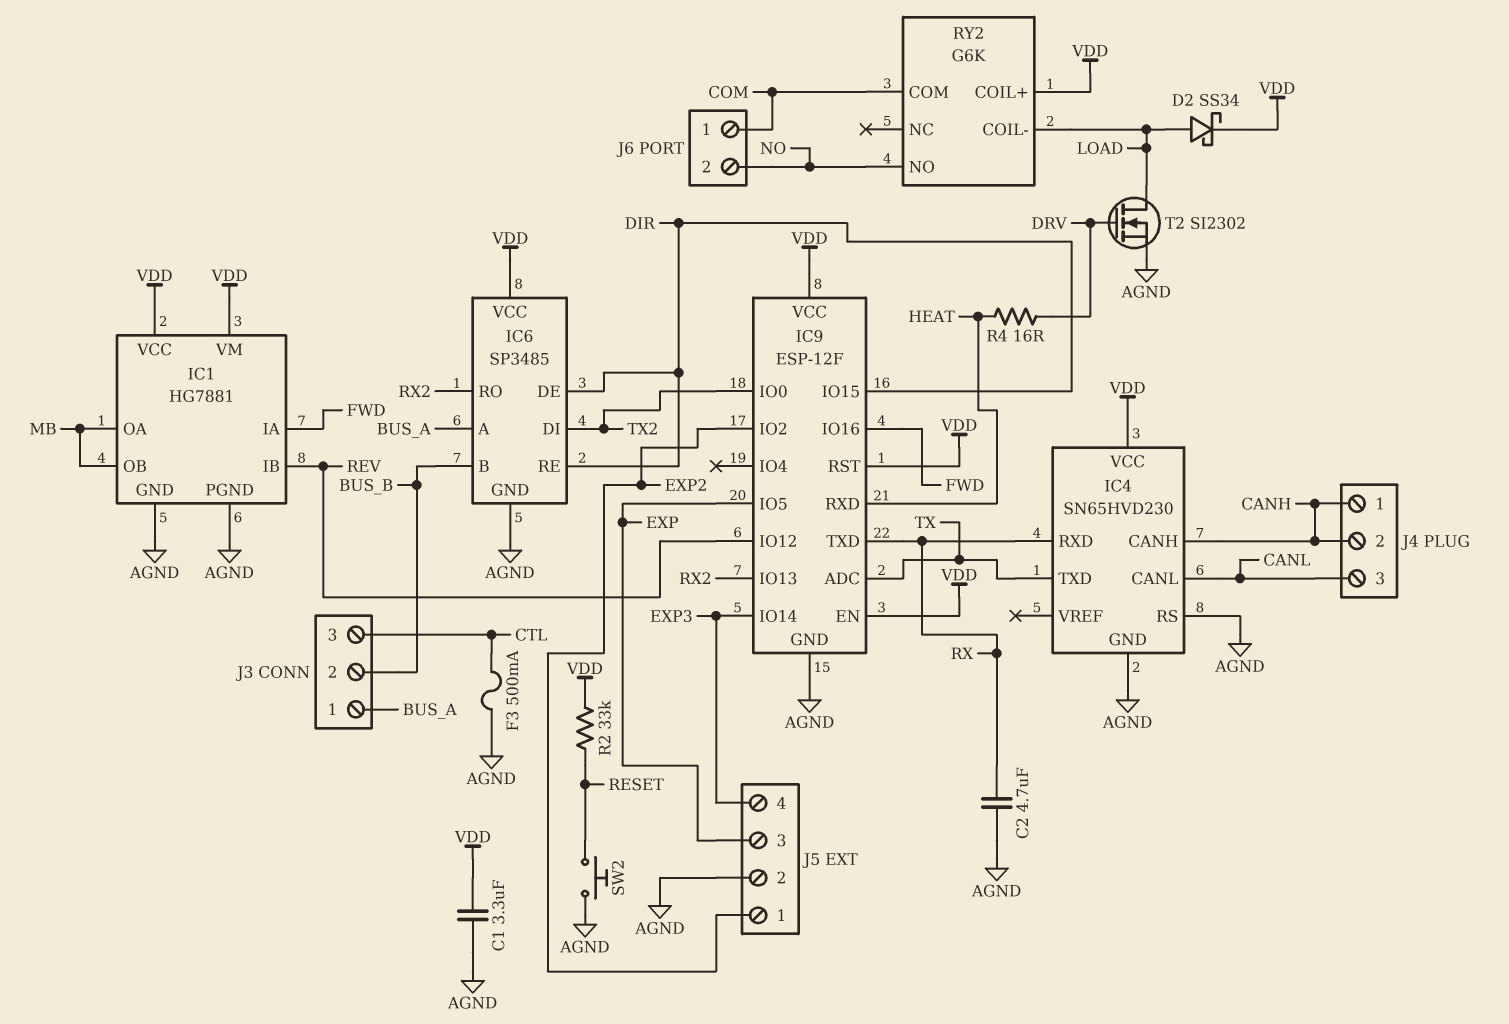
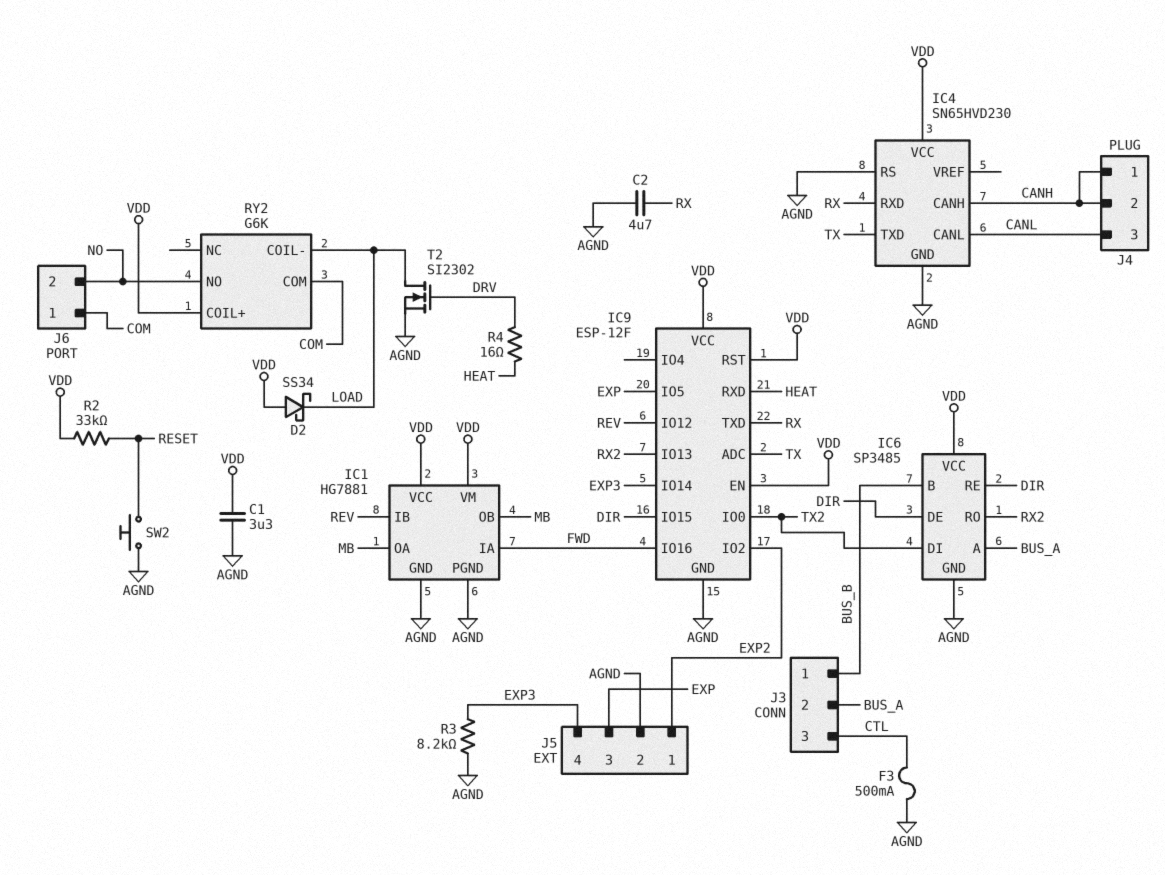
D2: schottky SS34 (A LOAD, K VDD) -> schottky SS34 (A VDD, K LOAD)
J3 pin 1: BUS_A -> BUS_B
J3 pin 2: BUS_B -> BUS_A
R3: none -> 8.2k (AGND, EXP3)

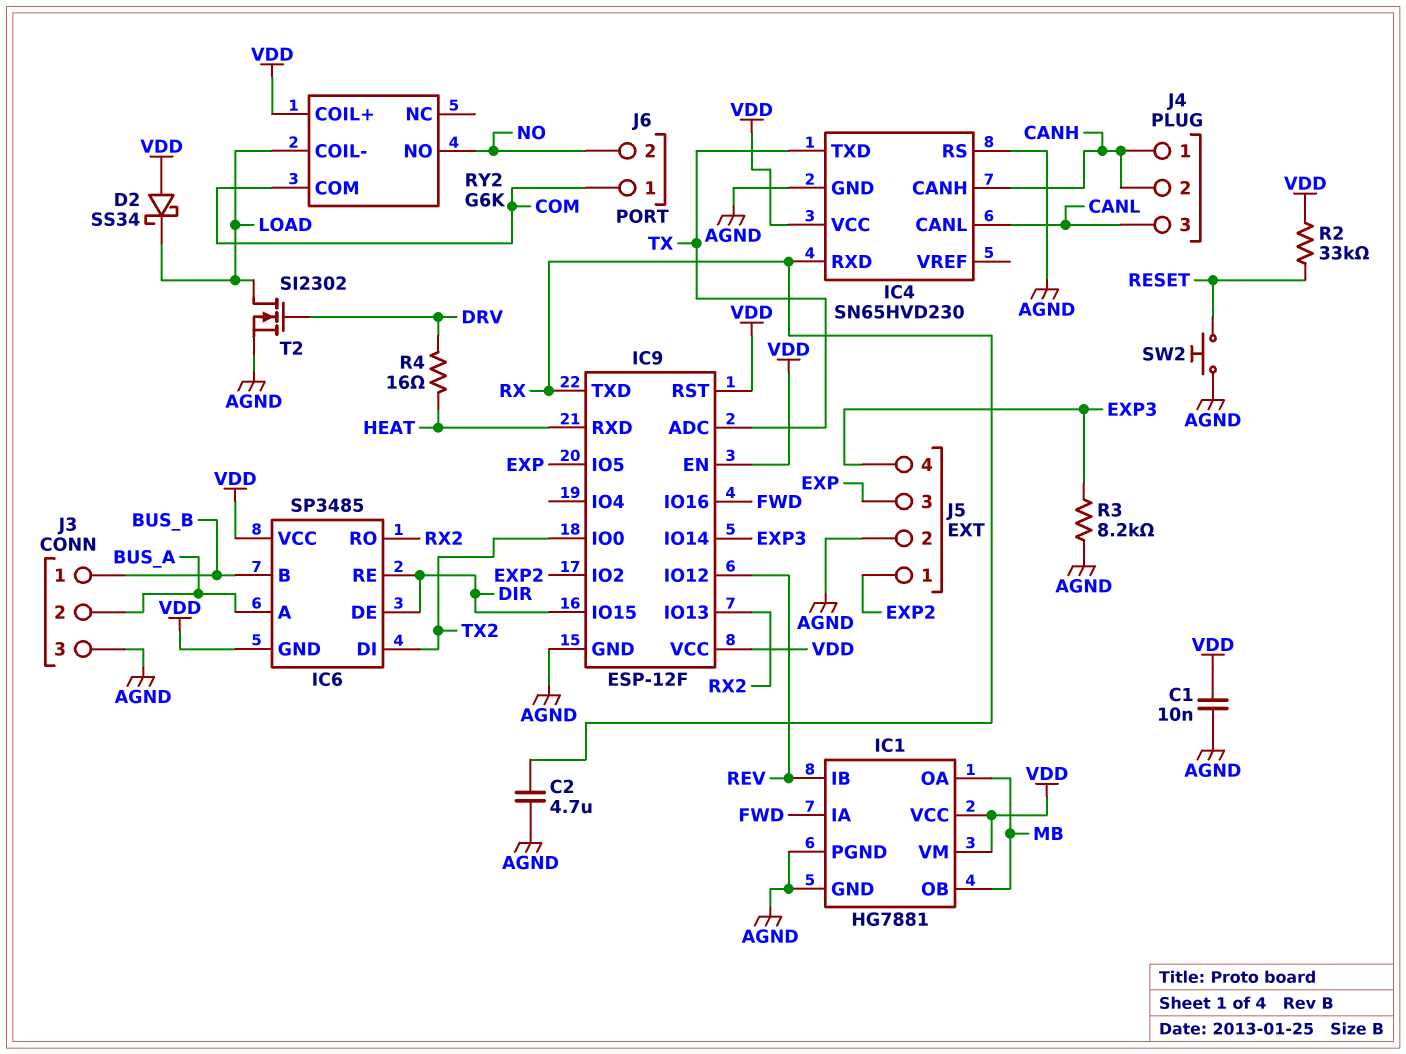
C1: 3.3uF (AGND, VDD) -> 10nF (AGND, VDD)
F3: 500mA (AGND, CTL) -> none
IC6 pin GND: AGND -> VDD
J3 pin 3: CTL -> AGND

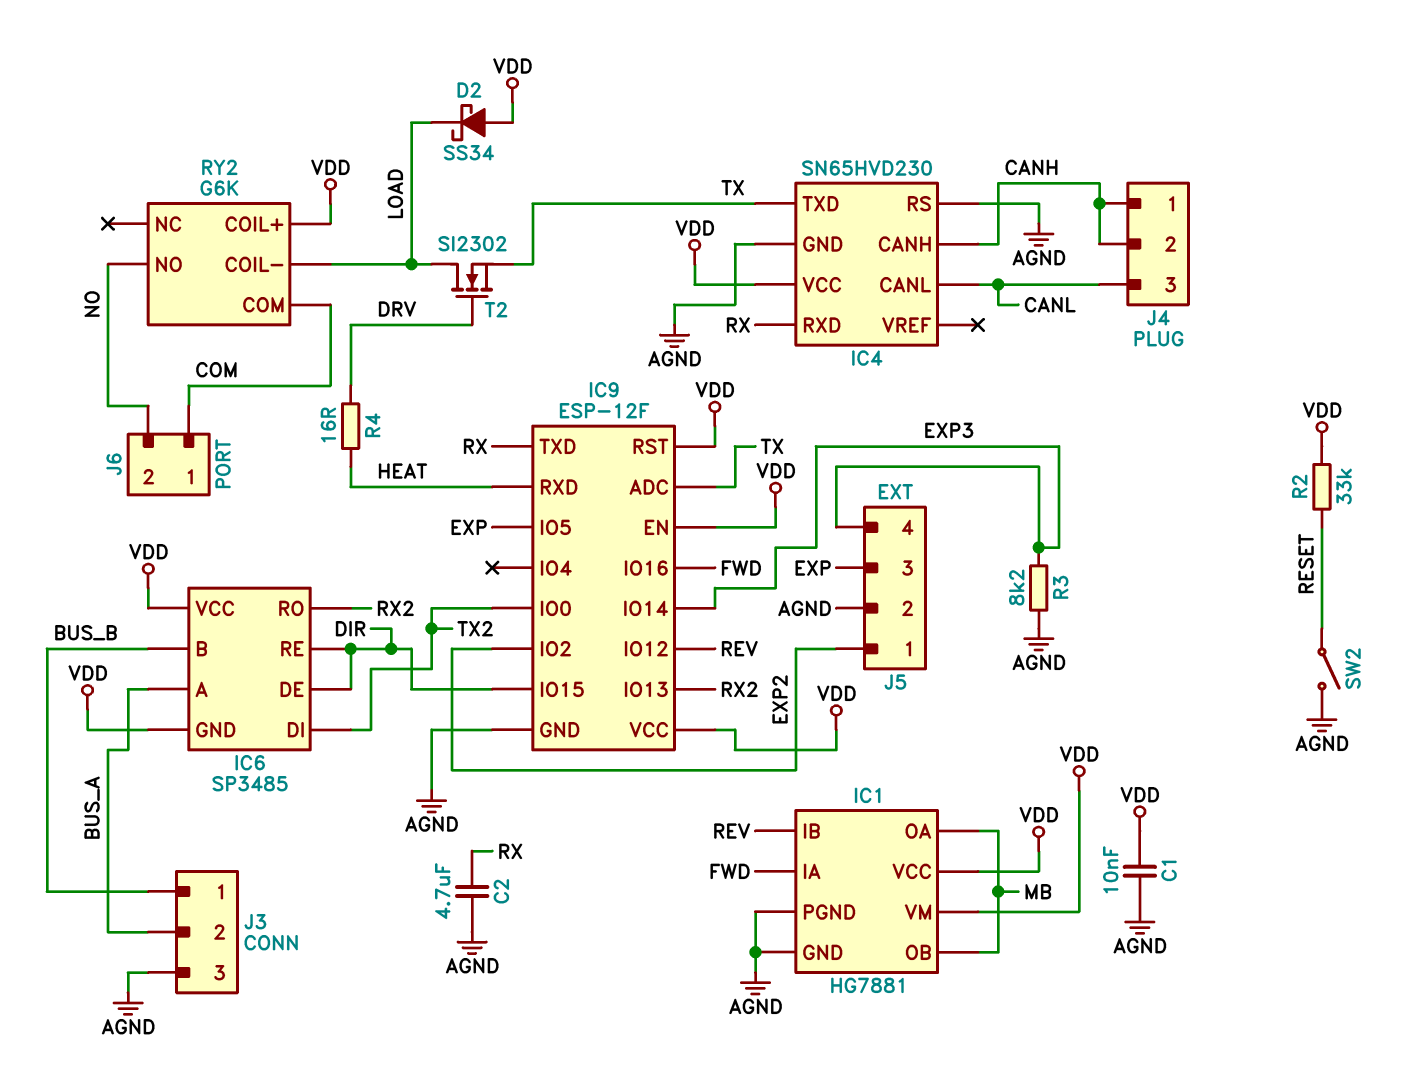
SW2: button (AGND, RESET) -> switch (AGND, RESET)
T2: NMOS SI2302 (G DRV, D LOAD, S AGND) -> NMOS SI2302 (G DRV, D LOAD, S TX)

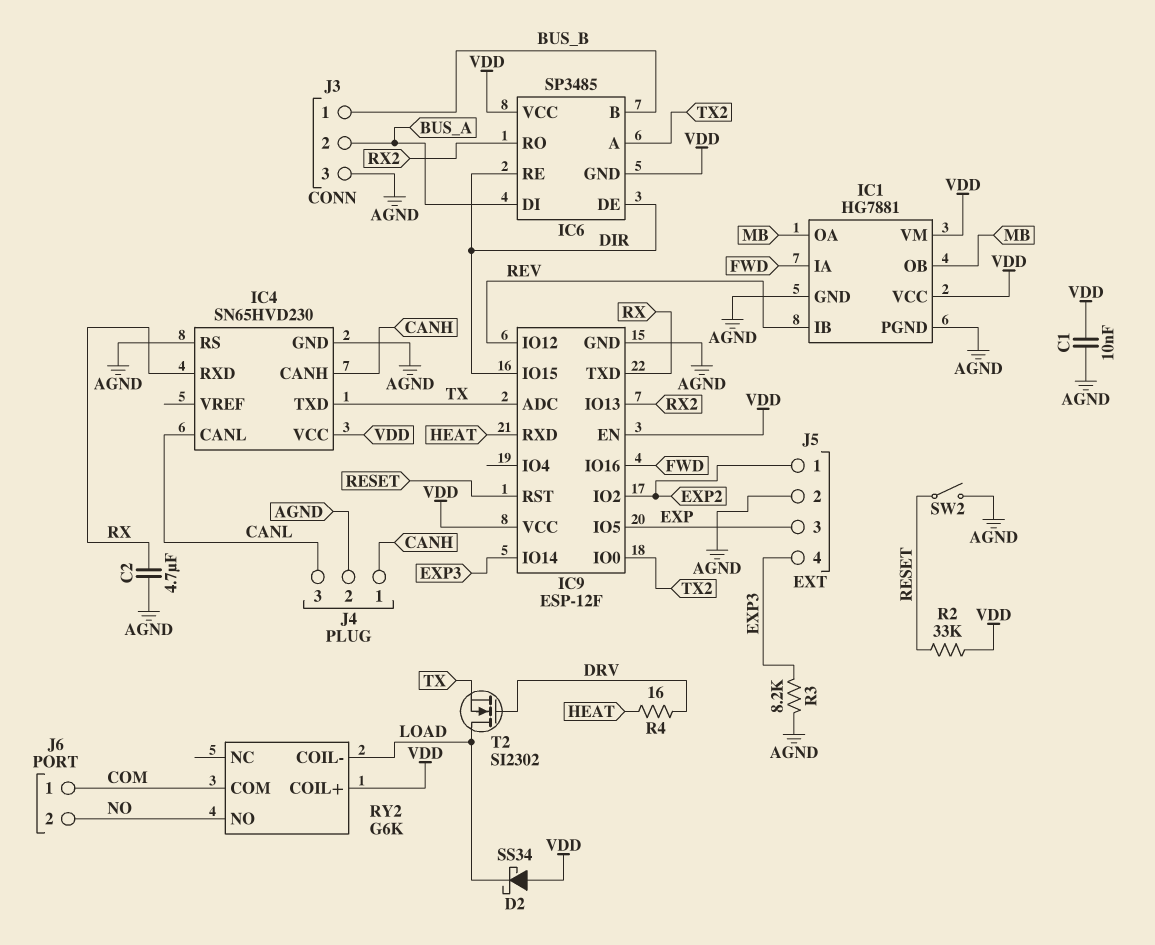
IC6 pin A: BUS_A -> TX2
IC6 pin DI: TX2 -> BUS_A
IC9 pin RST: VDD -> RESET
J4 pin 2: CANH -> AGND

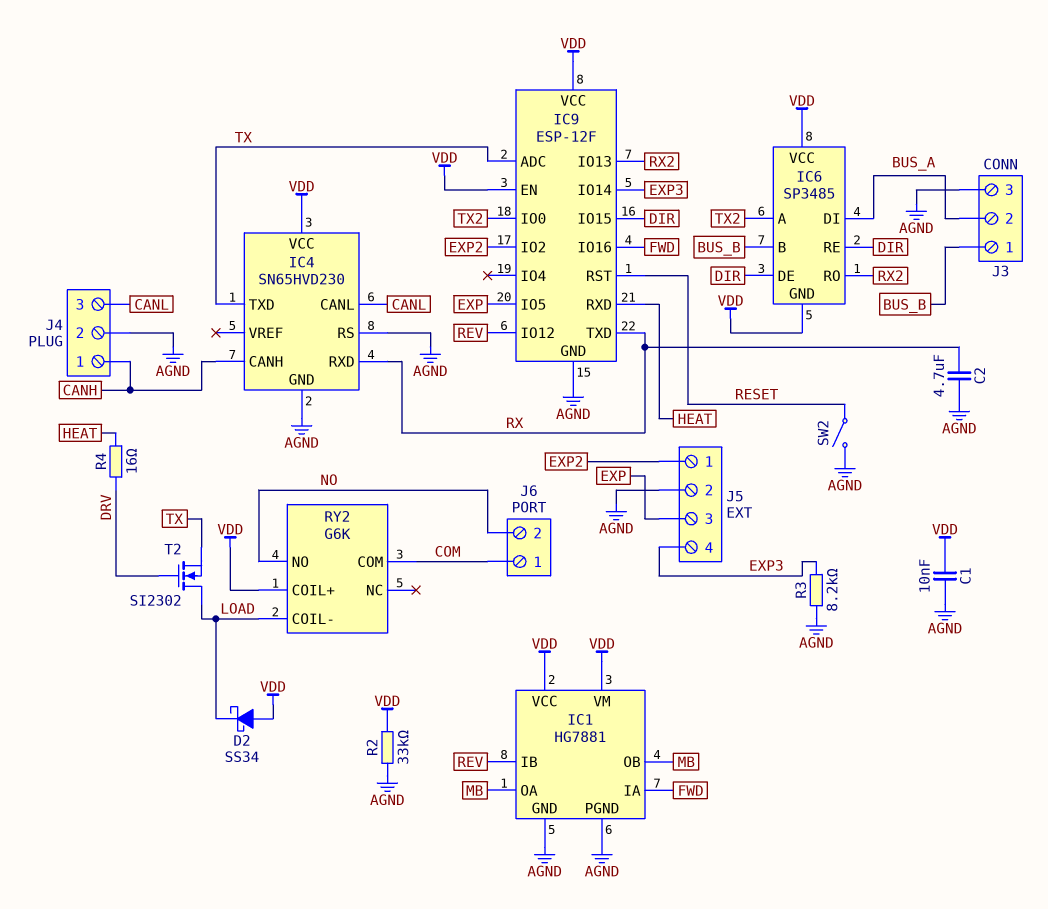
R2: 33k (RESET, VDD) -> 33k (AGND, VDD)

